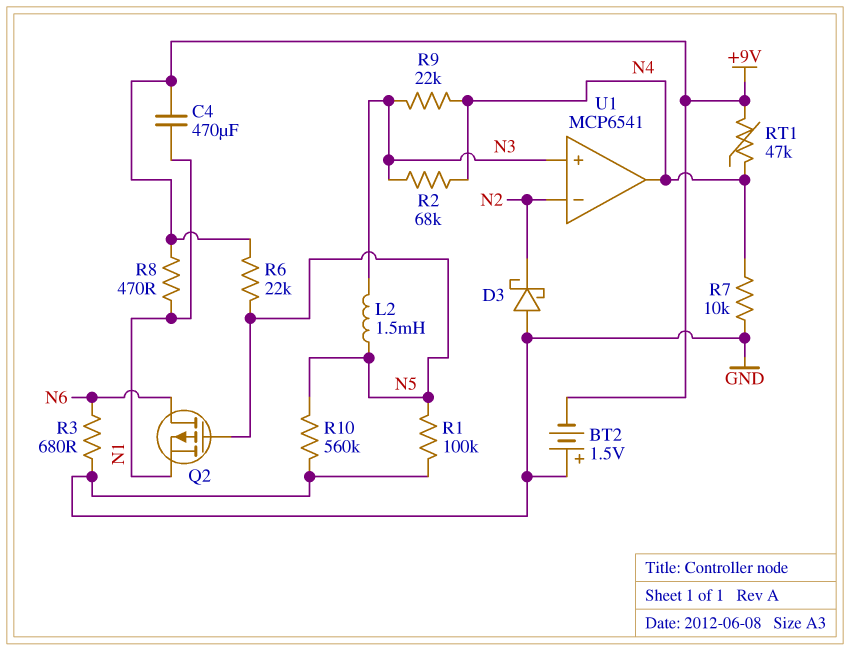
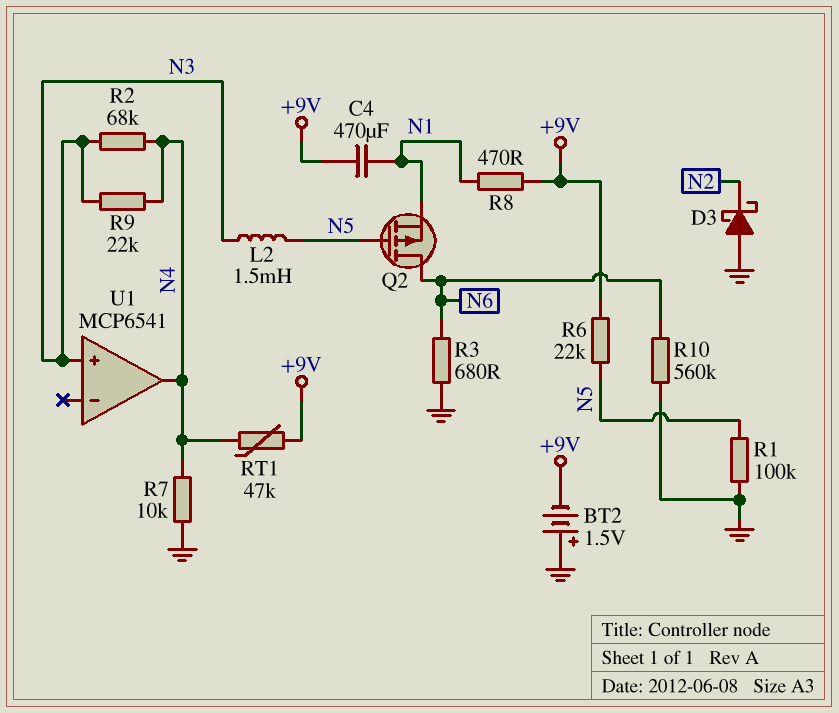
R10: 560k (GND, N5) -> 560k (GND, N6)
U1 pin in-: N2 -> none

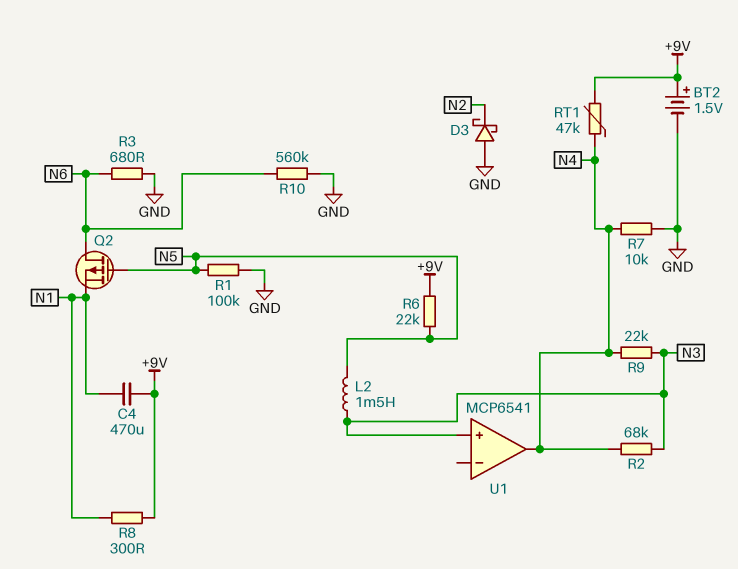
BT2: 1.5V (plus GND, minus +9V) -> 1.5V (plus +9V, minus GND)
R8: 470 (+9V, N1) -> 300 (+9V, N1)

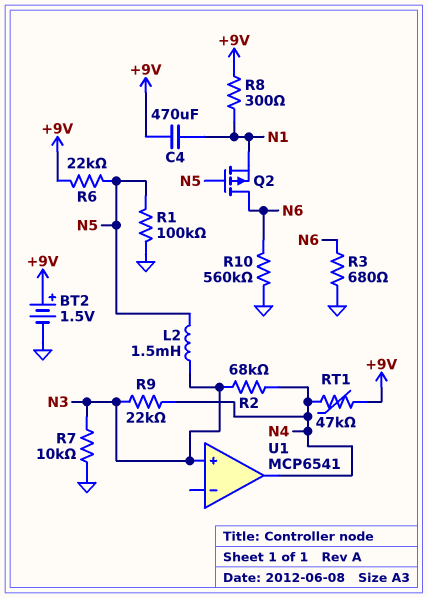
D3: schottky (A GND, K N2) -> none
R7: 10k (GND, N4) -> 10k (GND, N3)

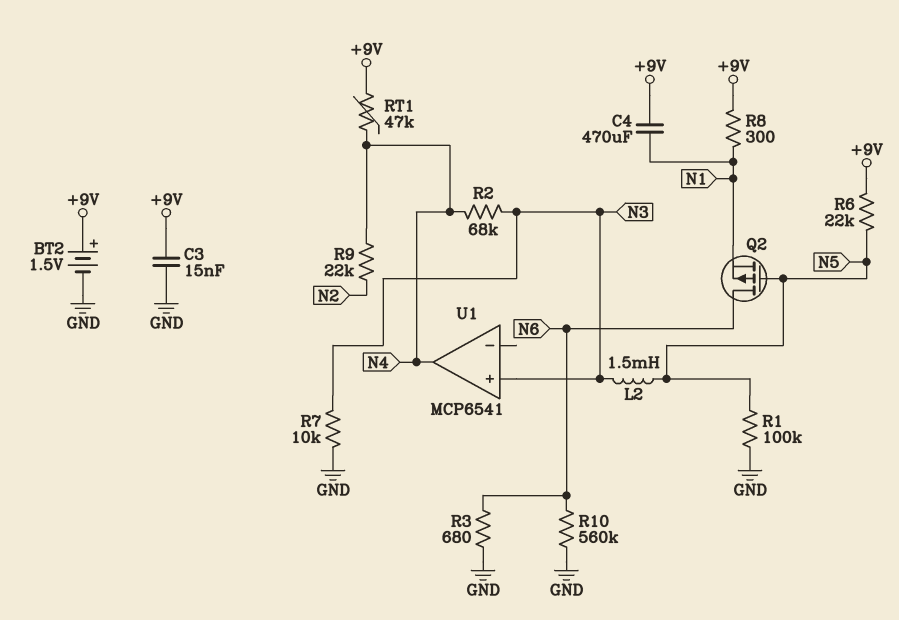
C3: none -> 15nF (+9V, GND)
R9: 22k (N3, N4) -> 22k (N2, N4)

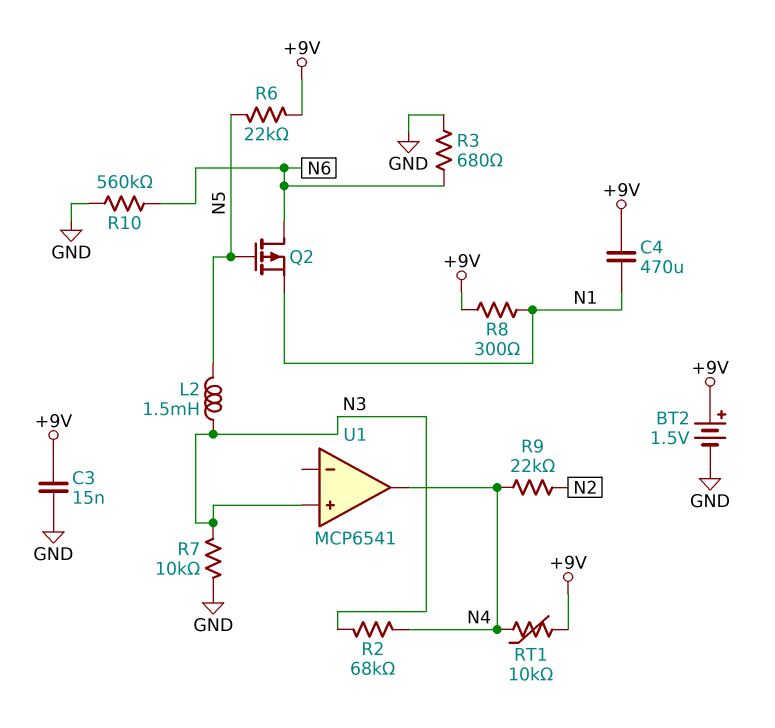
R1: 100k (GND, N5) -> none
RT1: 47k (+9V, N4) -> 10k (+9V, N4)

